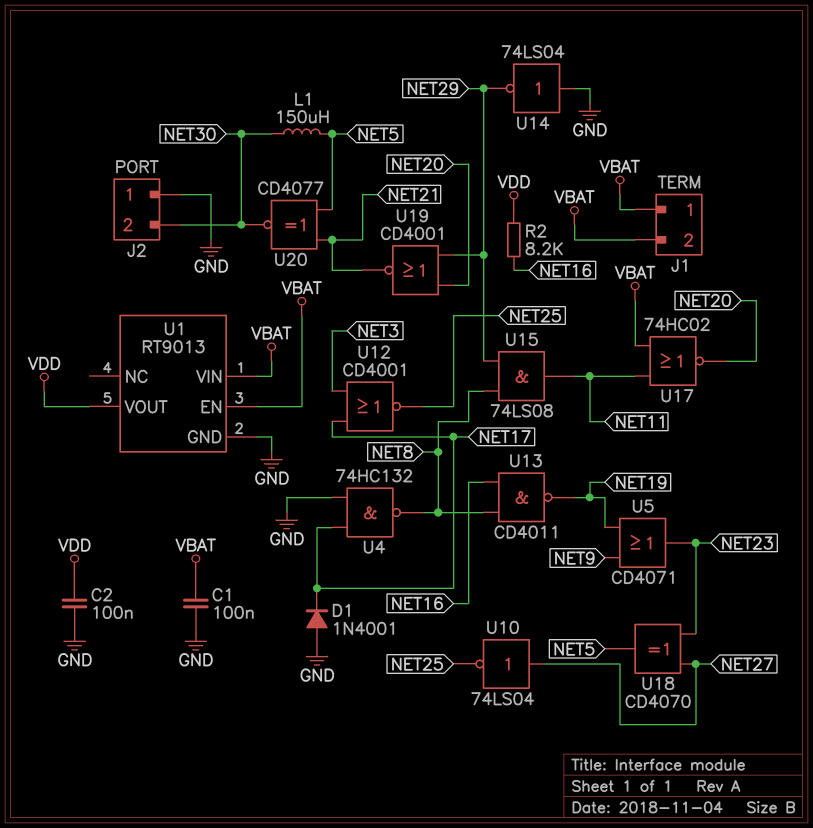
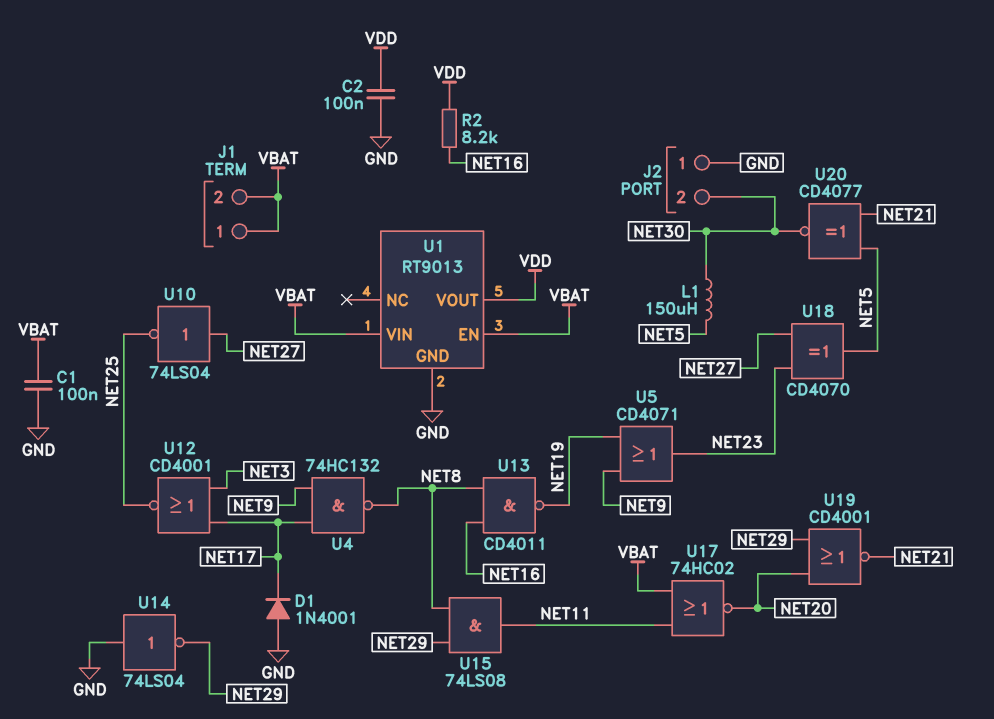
U4: NAND 74HC132 (in GND, in NET17, out NET8) -> NAND 74HC132 (in NET9, in NET17, out NET8)

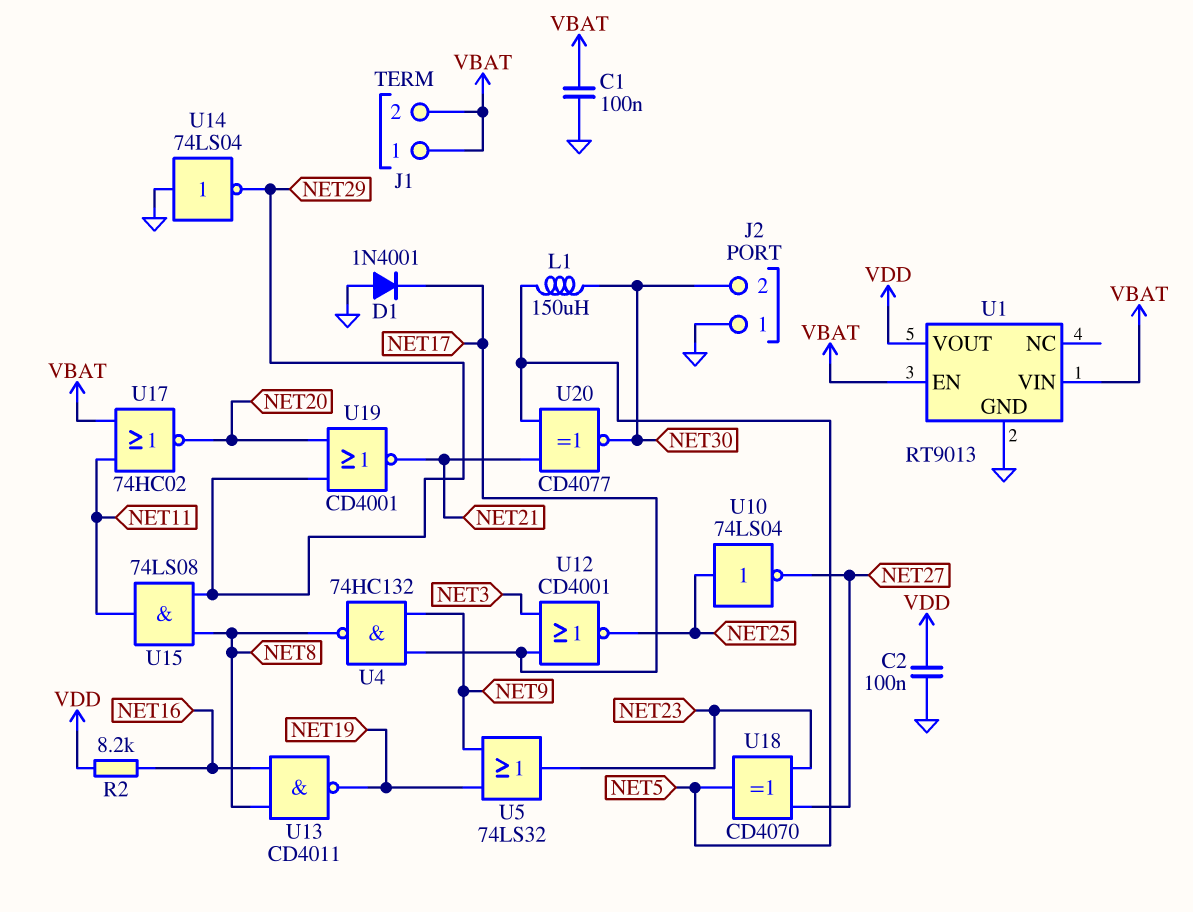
U5: OR CD4071 (in NET9, in NET19, out NET23) -> OR 74LS32 (in NET9, in NET19, out NET23)
U10: NOT 74LS04 (in NET27, out NET25) -> NOT 74LS04 (in NET25, out NET27)

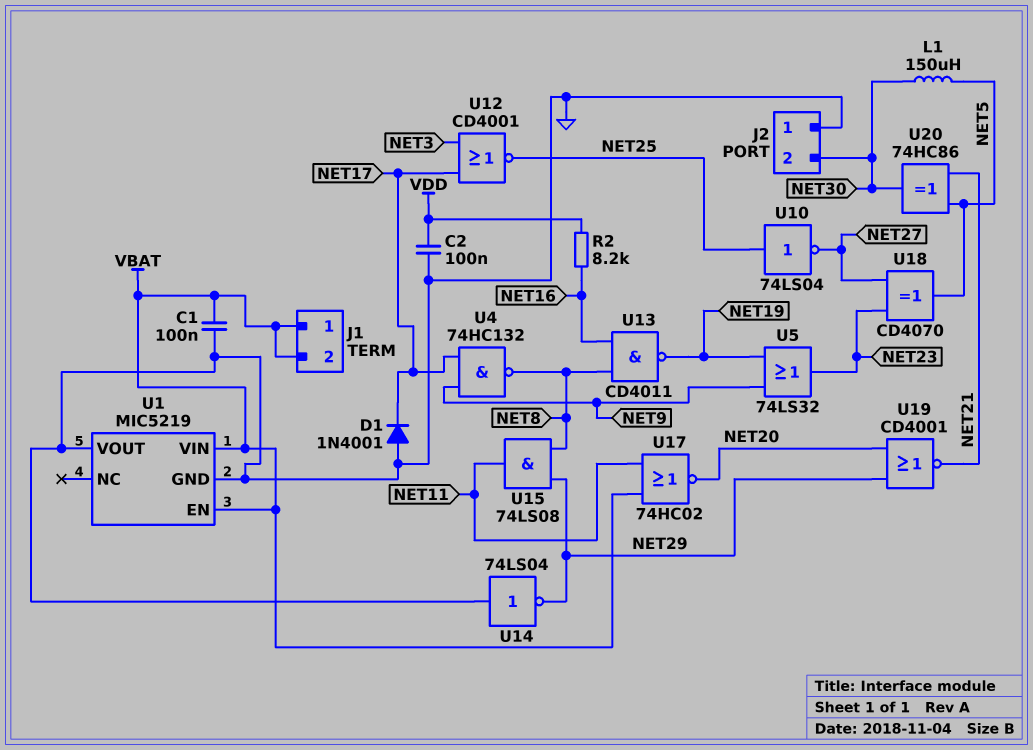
U1: RT9013 -> MIC5219
U1 pin VOUT: VDD -> GND
U20: XNOR CD4077 (in NET5, in NET21, out NET30) -> XOR 74HC86 (in NET5, in NET21, out NET30)

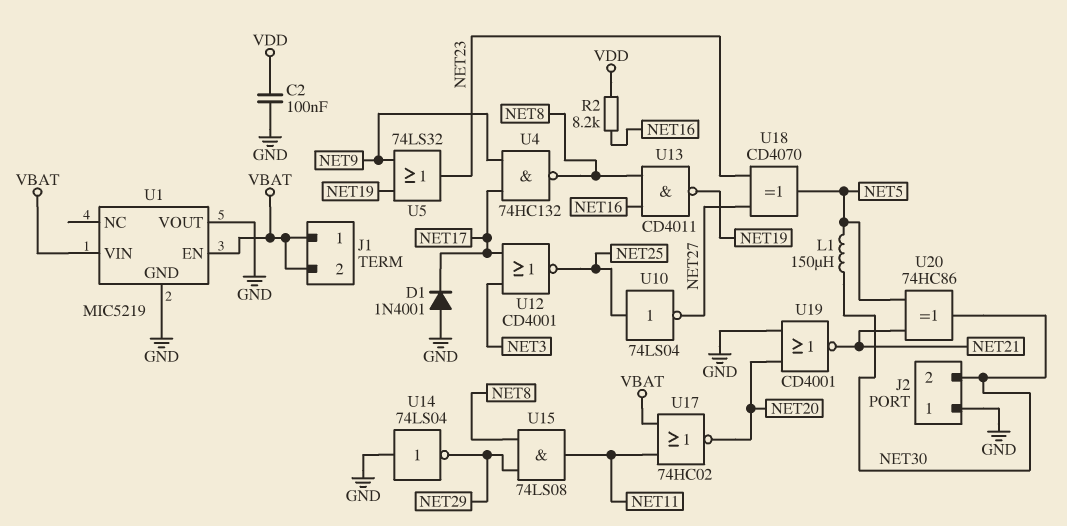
C1: 100nF (GND, VBAT) -> none
U19: NOR CD4001 (in NET20, in NET29, out NET21) -> NOR CD4001 (in GND, in NET20, out NET21)

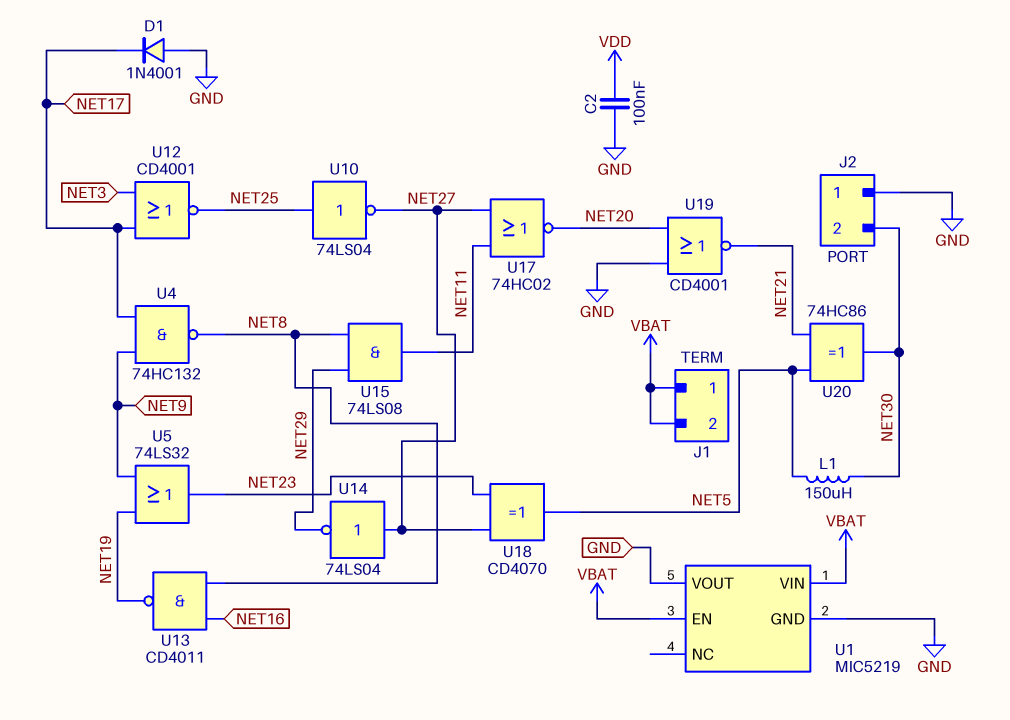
R2: 8.2k (NET16, VDD) -> none
U14: NOT 74LS04 (in GND, out NET29) -> NOT 74LS04 (in NET27, out NET29)
U17: NOR 74HC02 (in NET11, in VBAT, out NET20) -> NOR 74HC02 (in NET11, in NET27, out NET20)

